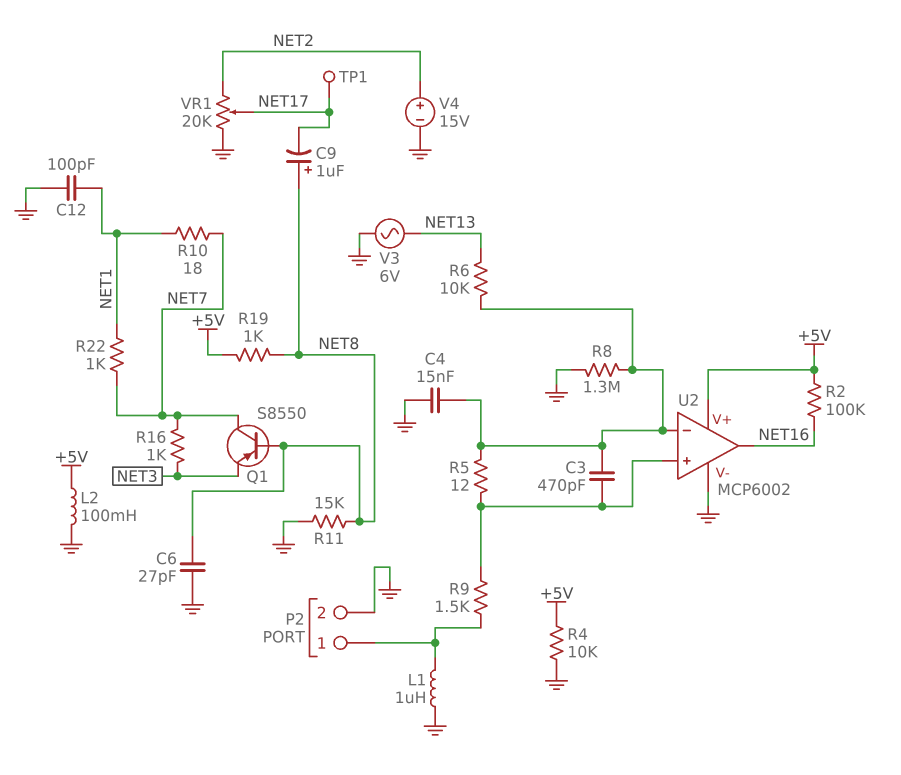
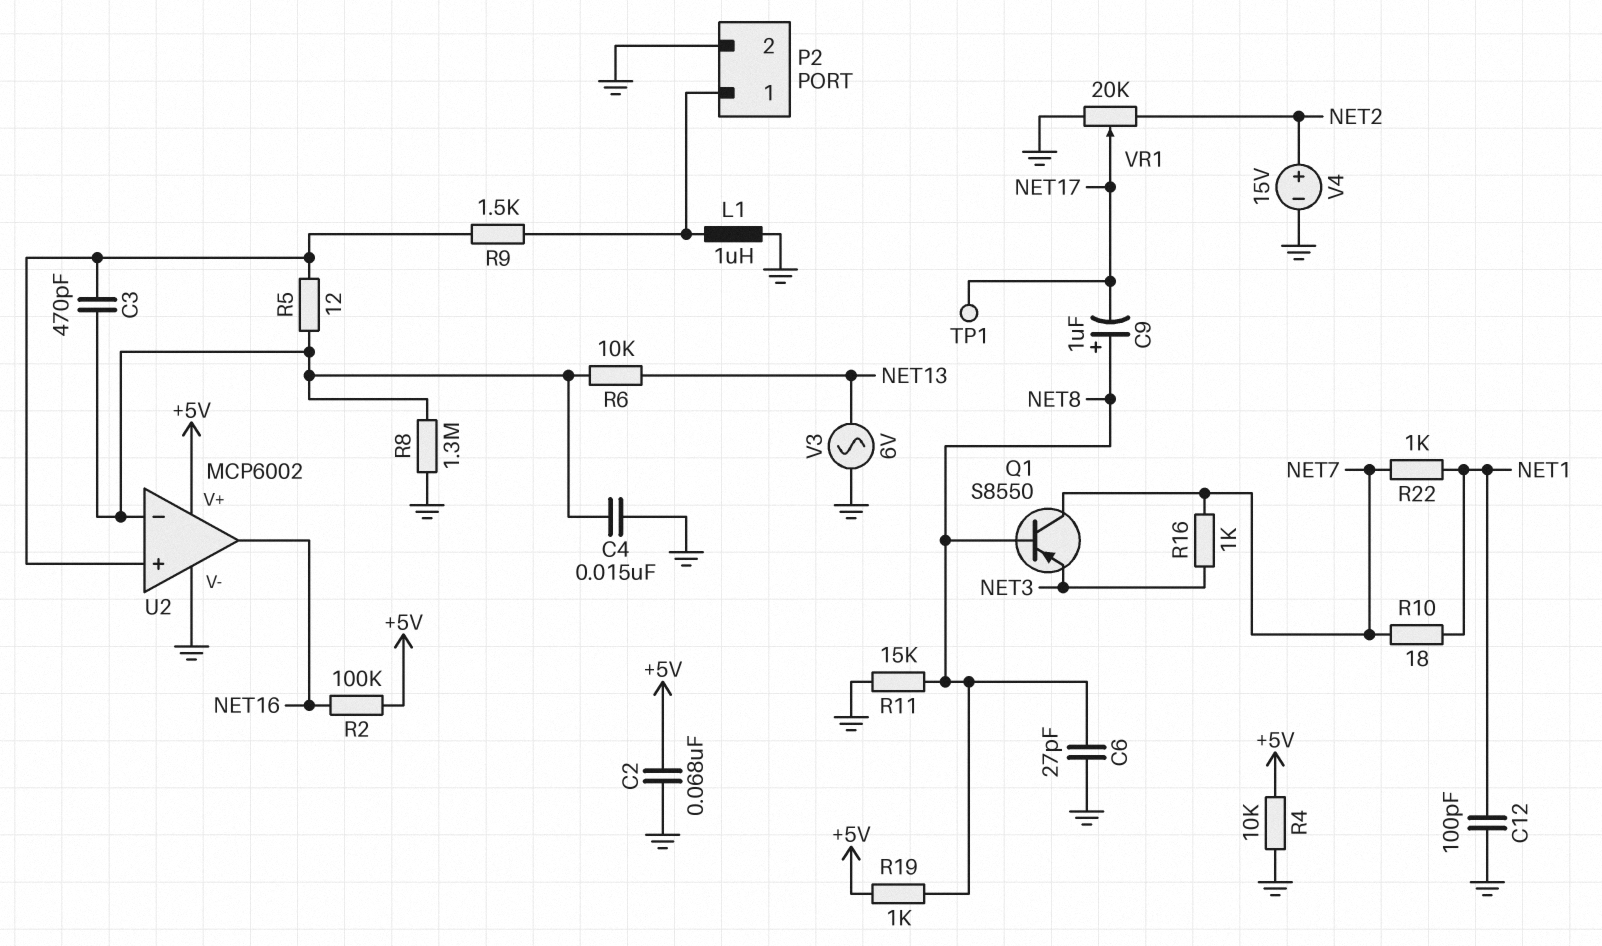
C2: none -> 68nF (+5V, GND)
L2: 100mH (+5V, GND) -> none

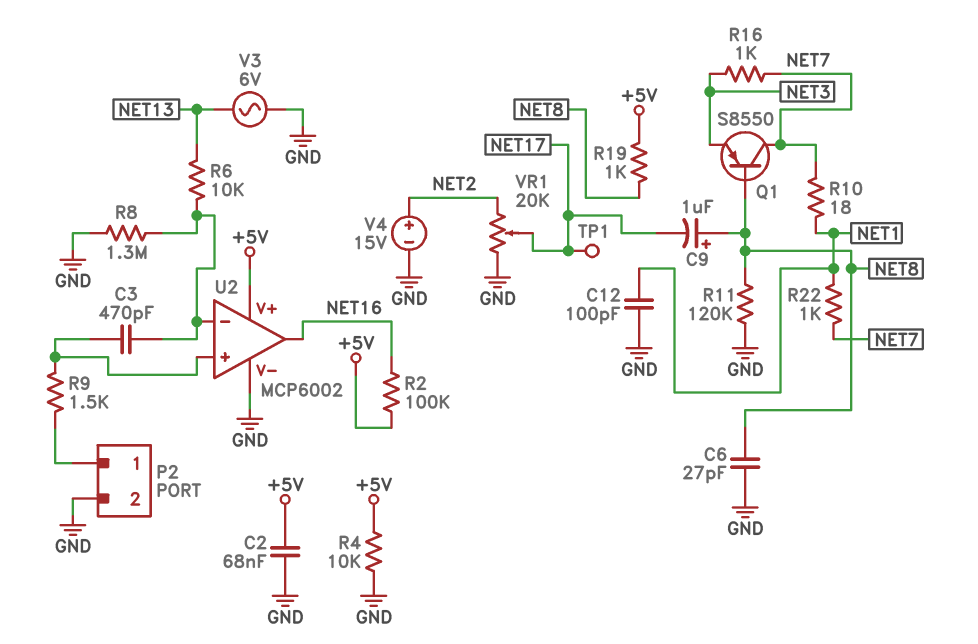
C4: 15nF (GND, U2/in-) -> none
L1: 1uH (GND, P2/1) -> none
R5: 12 (U2/in+, U2/in-) -> none
R11: 15k (GND, NET8) -> 120k (GND, NET8)

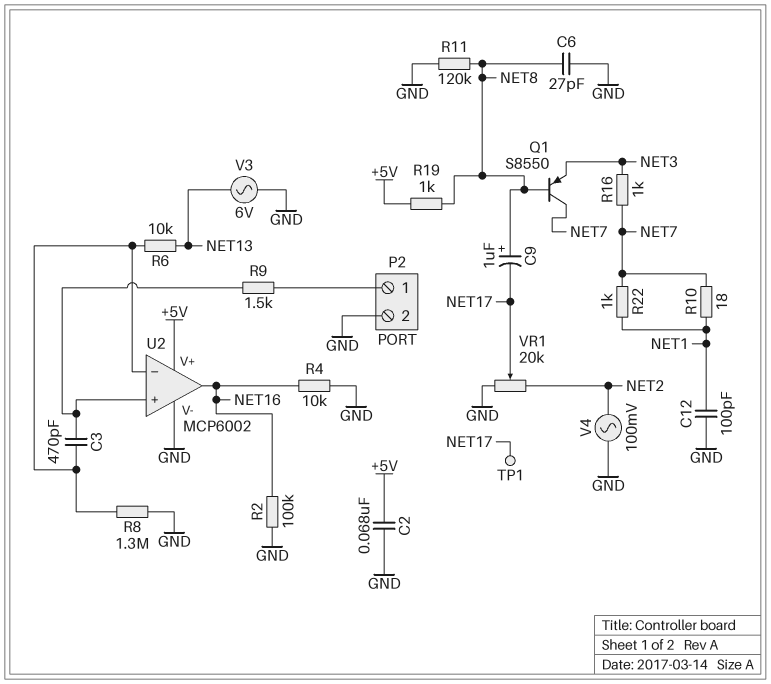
R2: 100k (+5V, NET16) -> 100k (GND, NET16)
R4: 10k (+5V, GND) -> 10k (GND, NET16)
V4: 15V (plus NET2, minus GND) -> AC 100mV (GND, NET2)

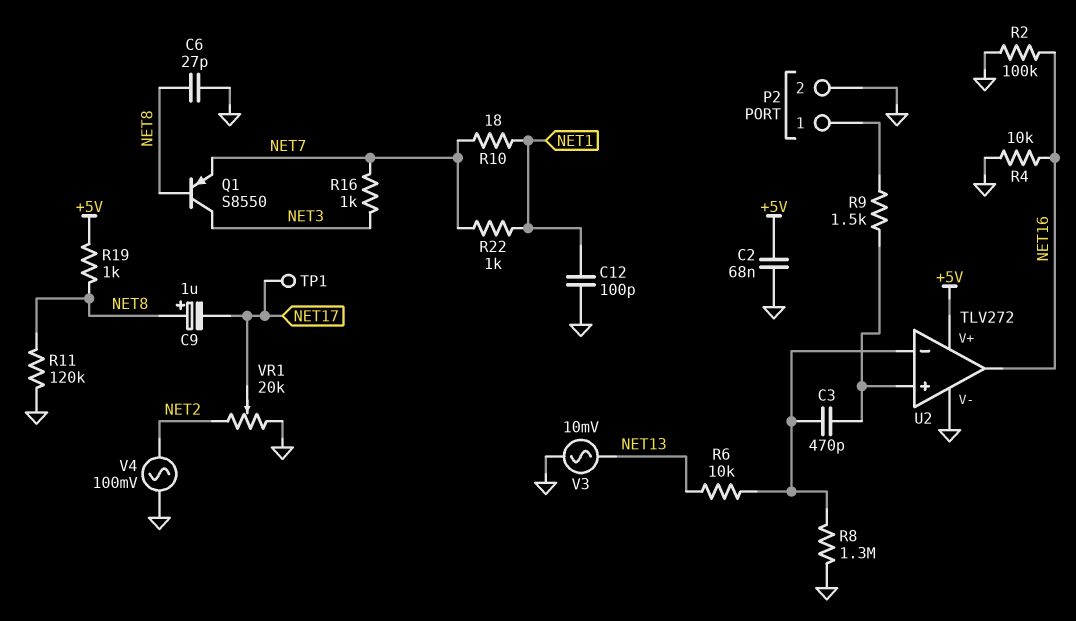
Q1: PNP S8550 (B NET8, C NET7, E NET3) -> PNP S8550 (B NET8, C NET3, E NET7)
U2: MCP6002 -> TLV272
V3: AC 6V (GND, NET13) -> AC 10mV (GND, NET13)

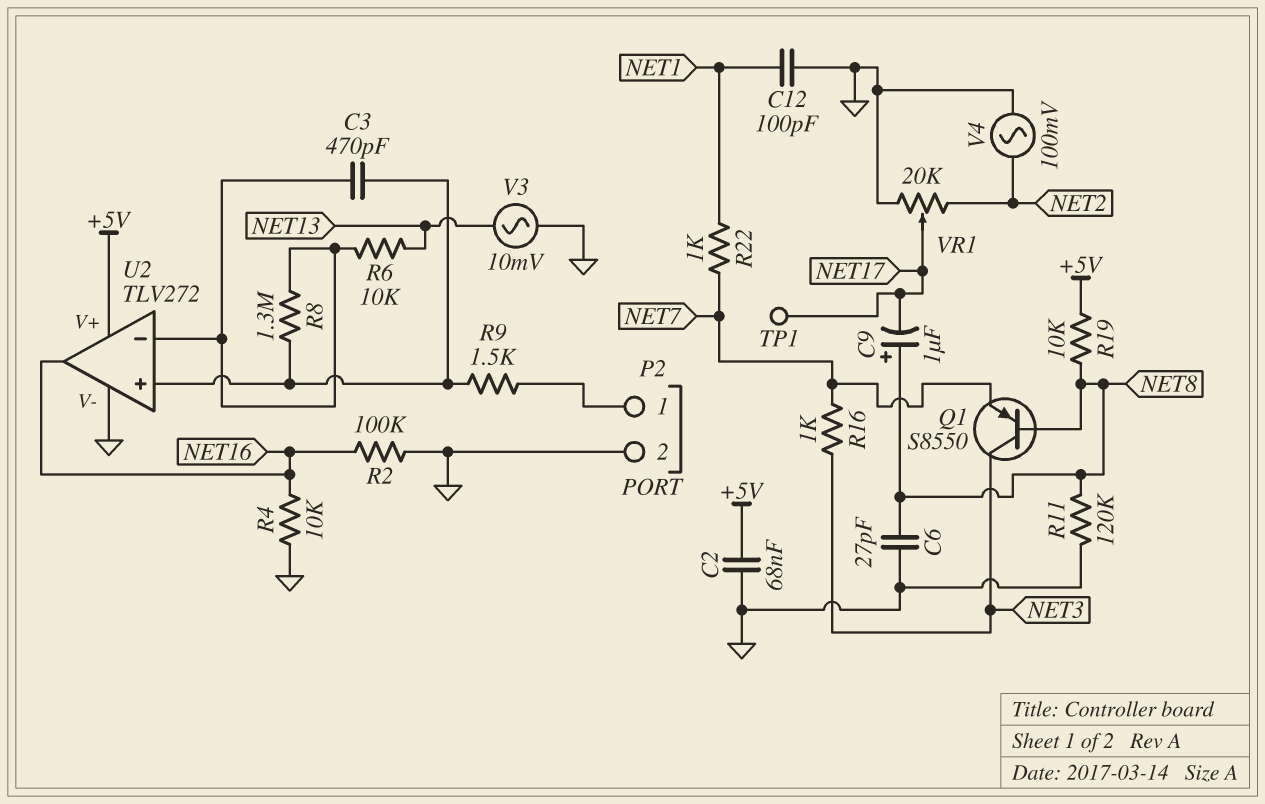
R8: 1.3M (GND, U2/in-) -> 1.3M (U2/in+, U2/in-)
R10: 18 (NET1, NET7) -> none
R19: 1k (+5V, NET8) -> 10k (+5V, NET8)

